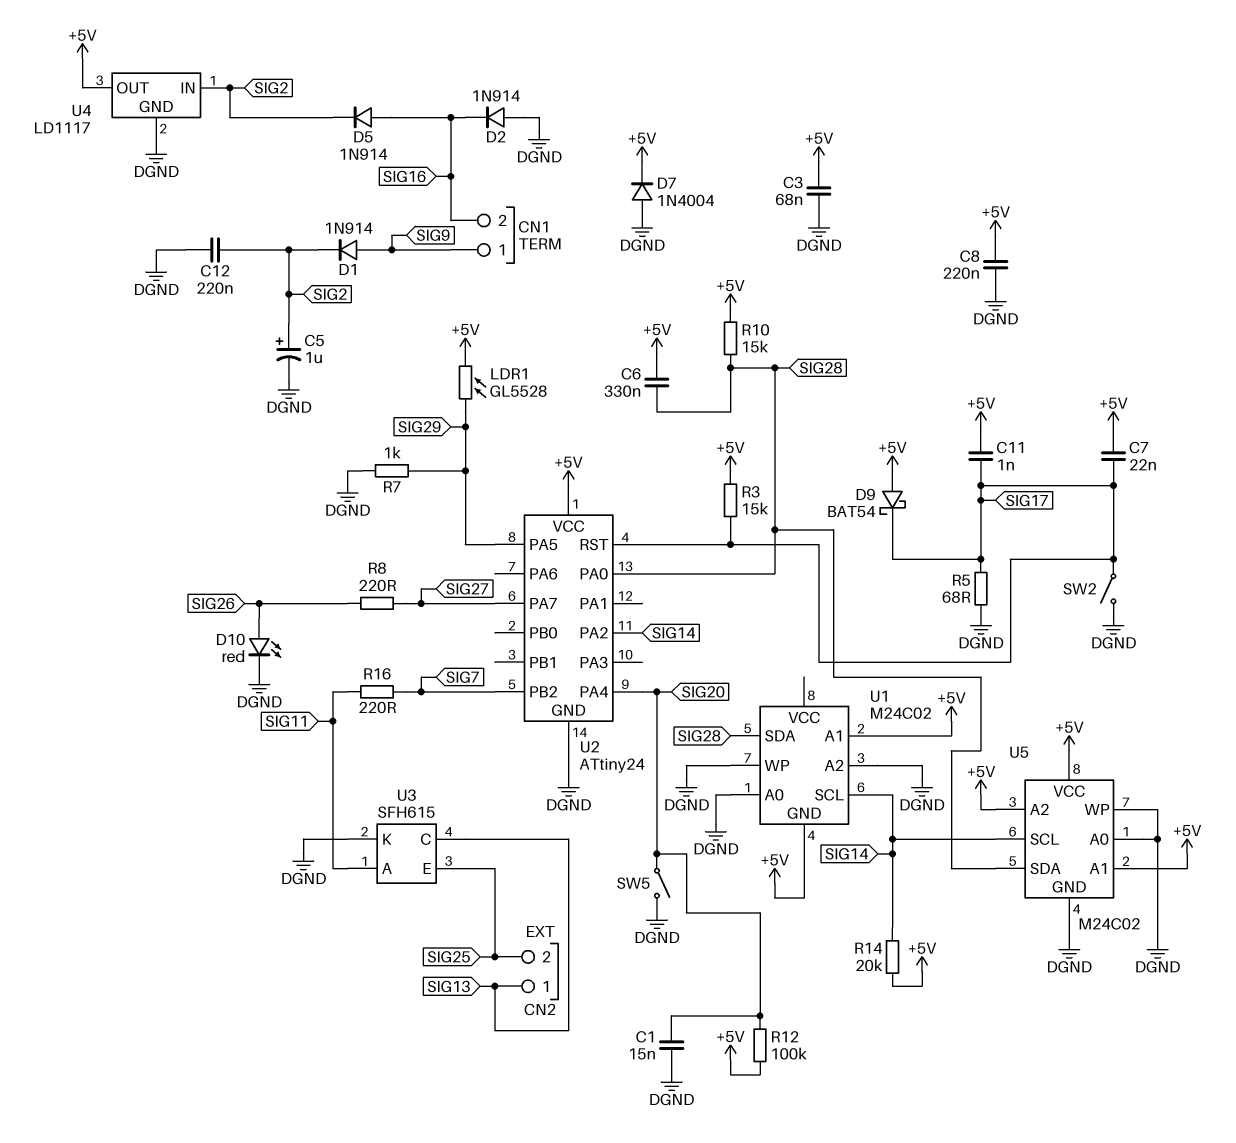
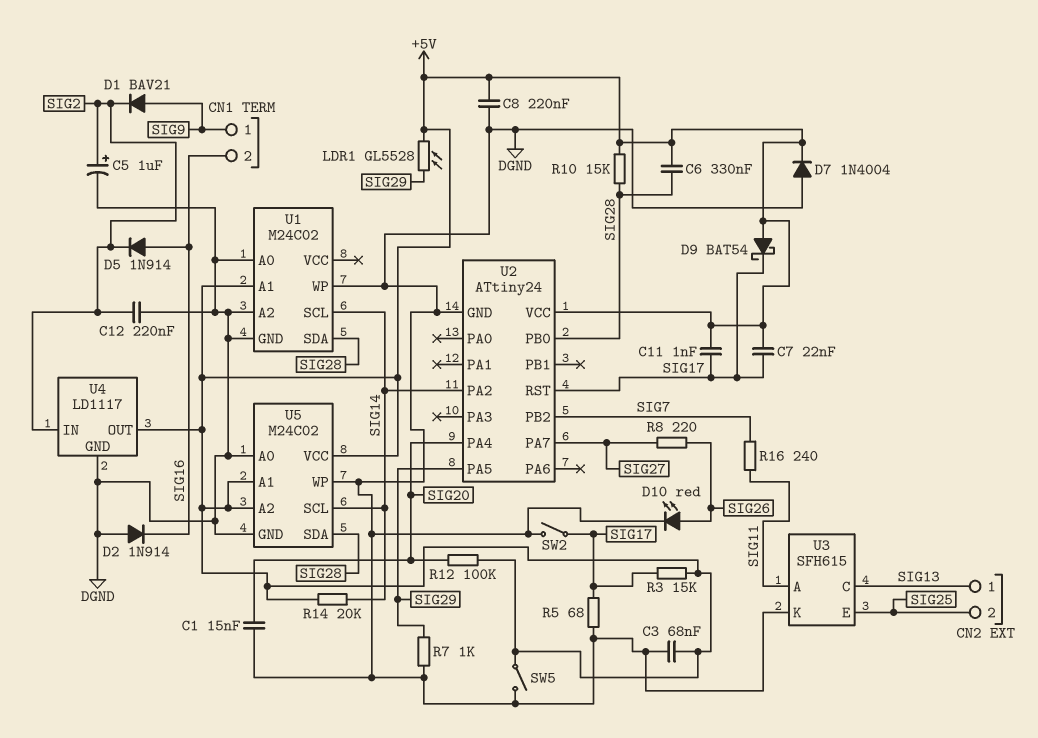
D1: diode 1N914 (A SIG9, K SIG2) -> diode BAV21 (A SIG9, K SIG2)
R16: 220 (SIG7, SIG11) -> 240 (SIG7, SIG11)
SW5: switch (DGND, SIG20) -> switch (+5V, DGND)
U1 pin GND: +5V -> DGND
U2 pin PA0: SIG28 -> none
U2 pin PB0: none -> SIG28

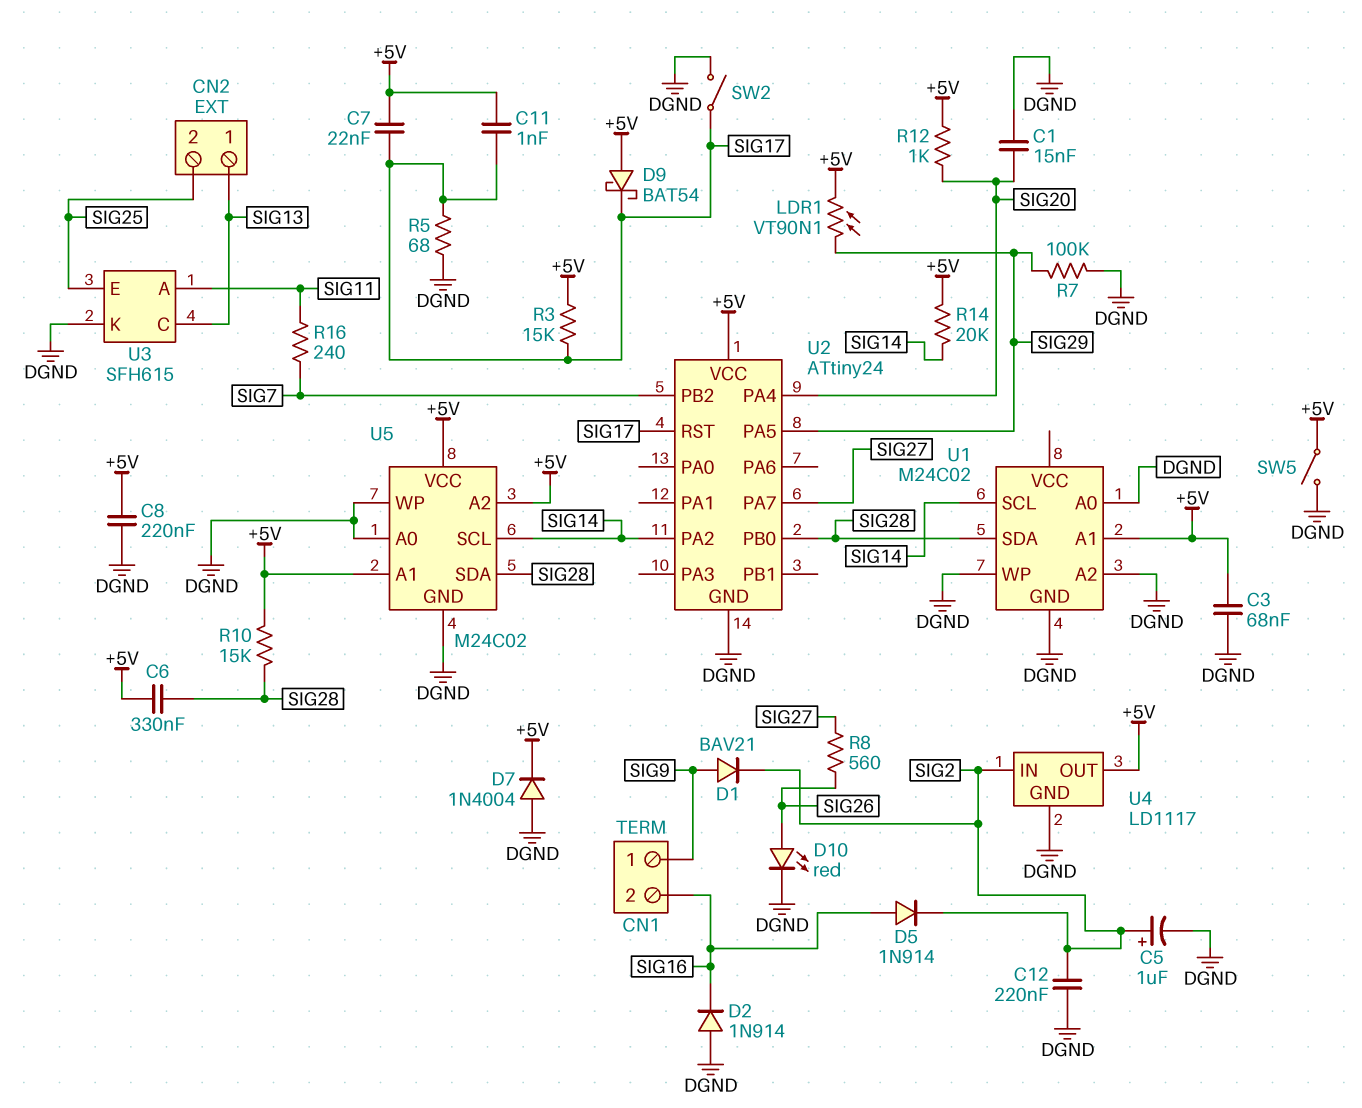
LDR1: GL5528 (+5V, SIG29) -> VT90N1 (+5V, SIG29)
R7: 1k (DGND, SIG29) -> 100k (DGND, SIG29)
R8: 220 (SIG26, SIG27) -> 560 (SIG26, SIG27)
R12: 100k (+5V, SIG20) -> 1k (+5V, SIG20)

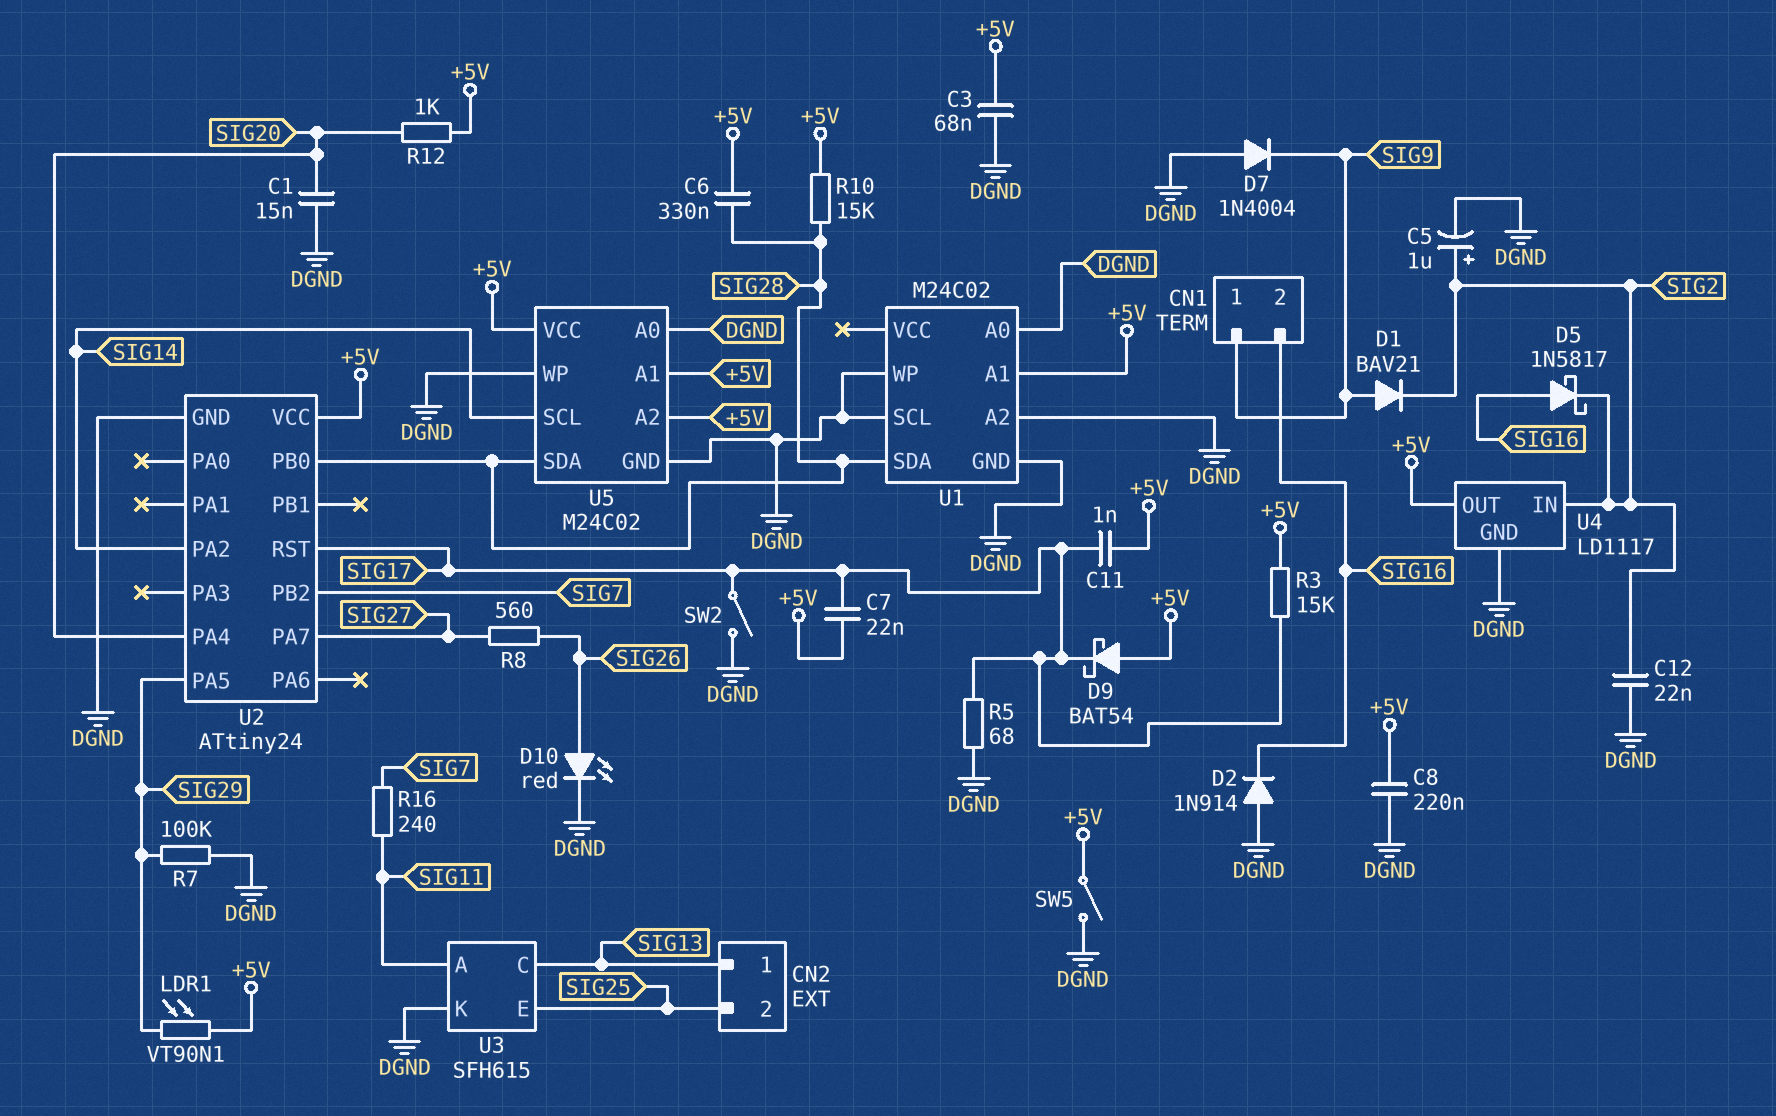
C12: 220nF (DGND, SIG2) -> 22nF (DGND, SIG2)
D5: diode 1N914 (A SIG16, K SIG2) -> schottky 1N5817 (A SIG16, K SIG2)
D7: diode 1N4004 (A DGND, K +5V) -> diode 1N4004 (A DGND, K SIG9)
R14: 20k (+5V, SIG14) -> none
U1 pin SCL: SIG14 -> DGND

